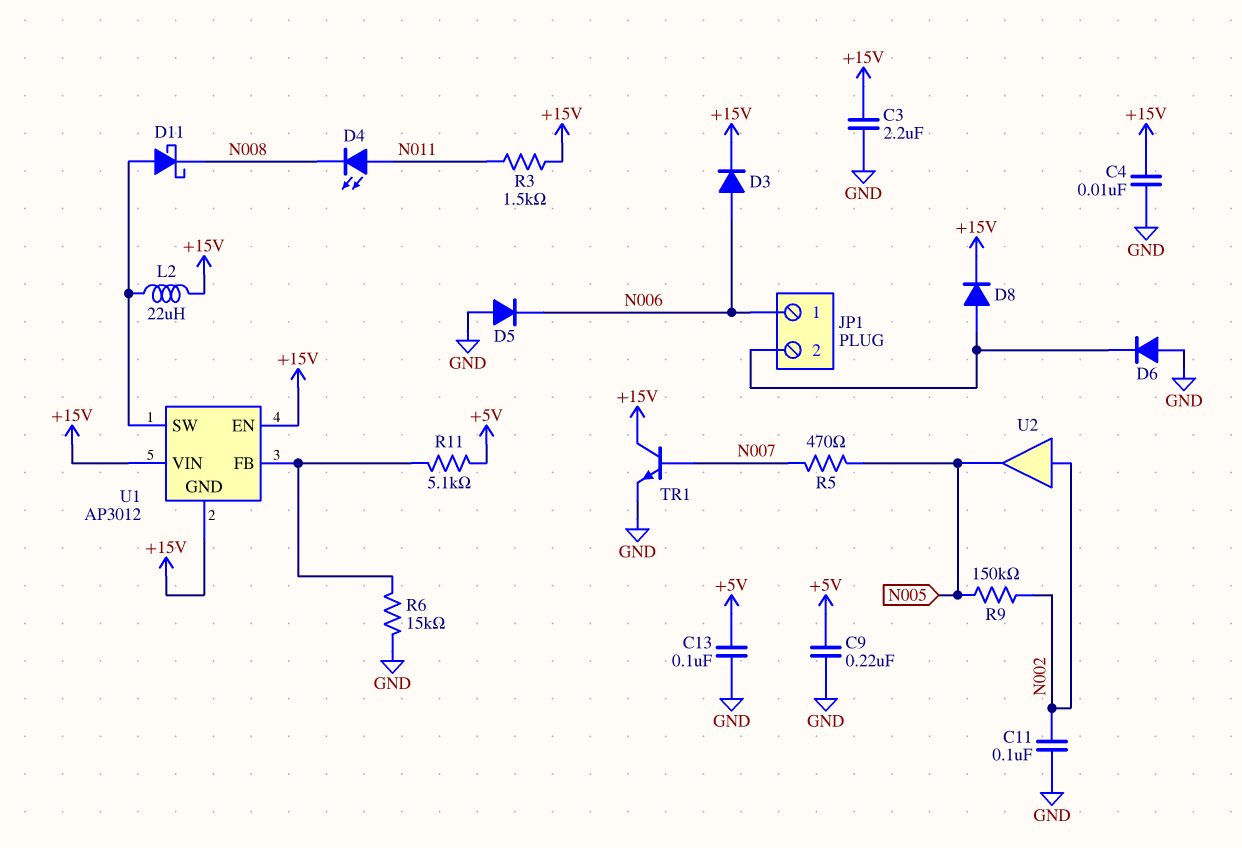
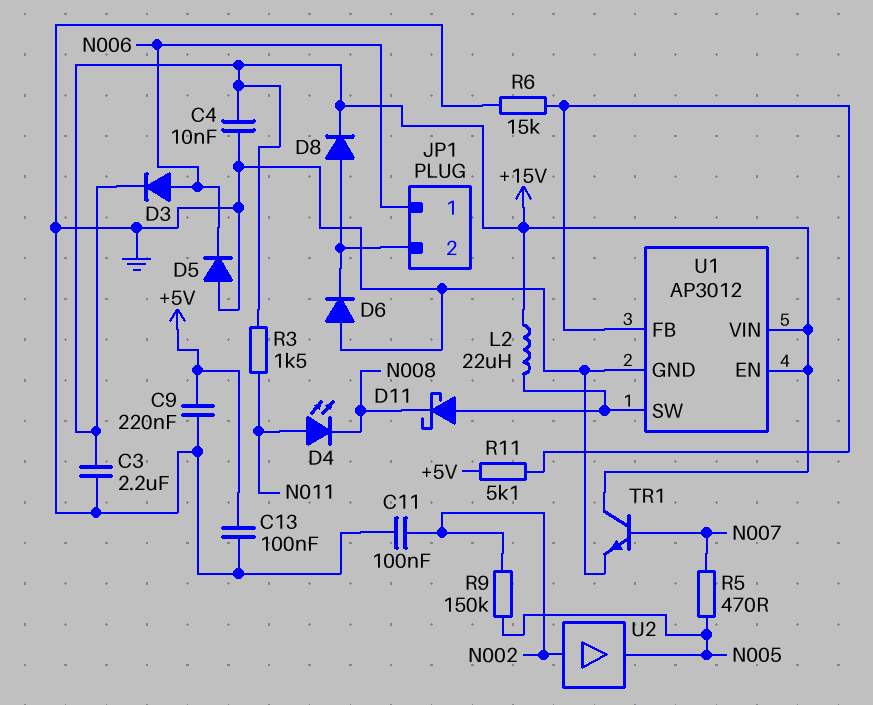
U1 pin GND: +15V -> GND

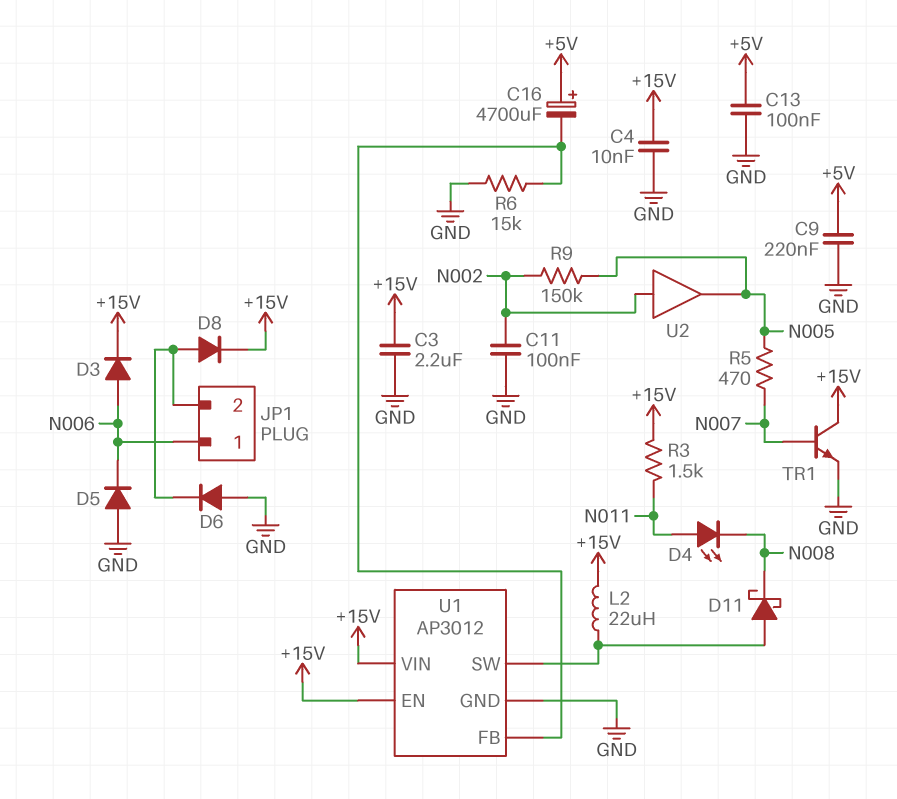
C16: none -> 4700uF (plus +5V, minus U1/FB)
R11: 5.1k (+5V, U1/FB) -> none

